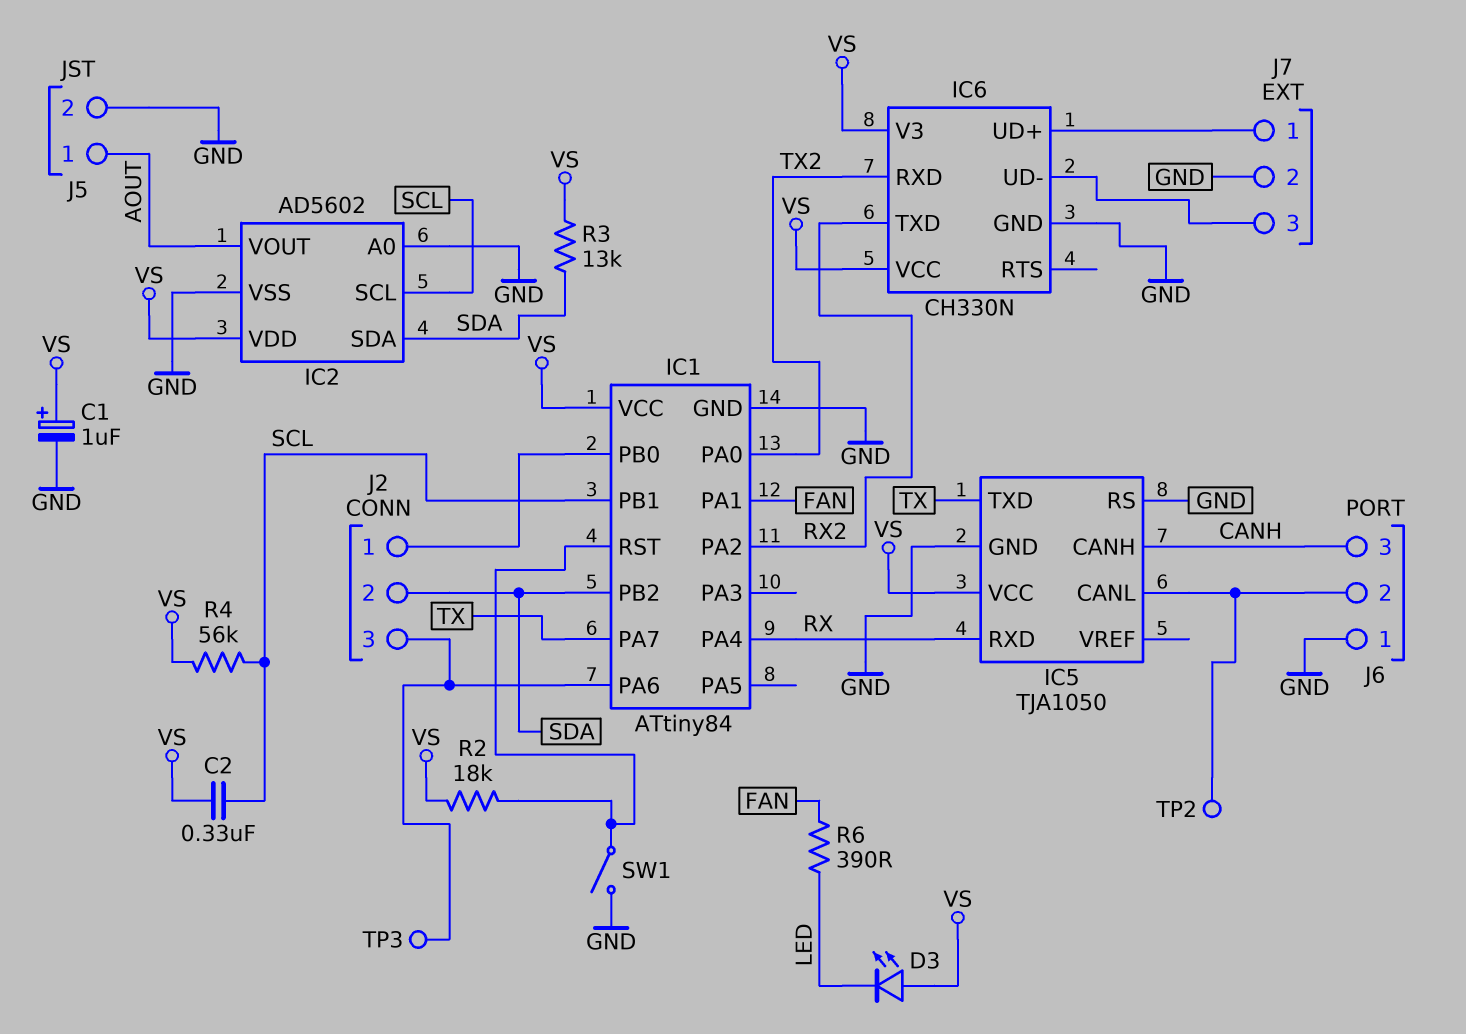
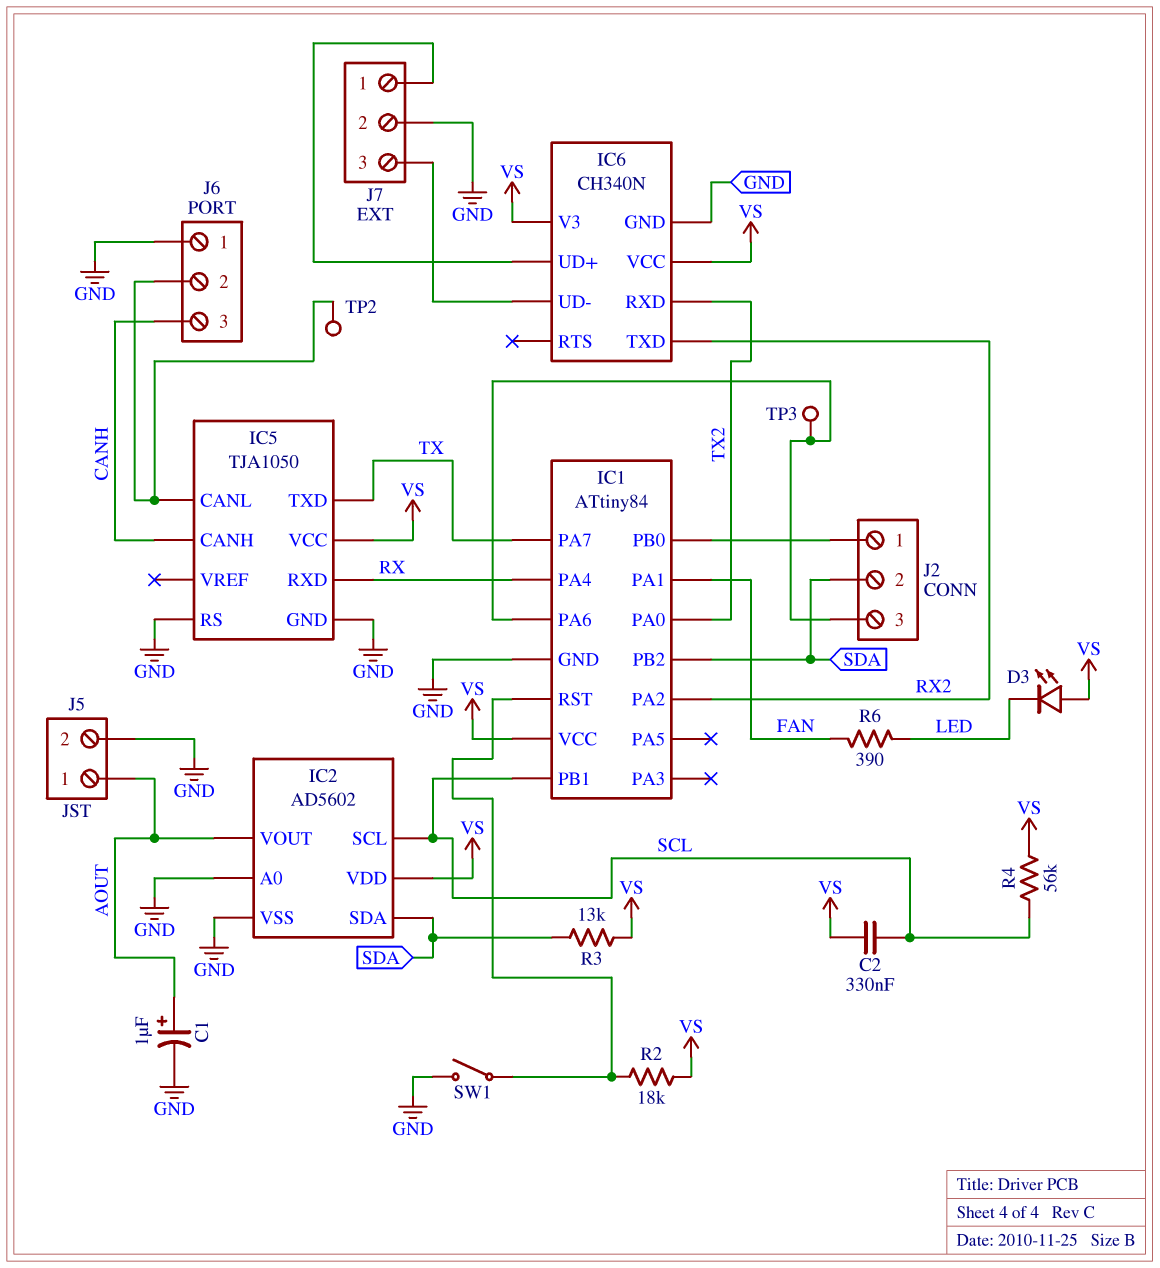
C1: 1uF (plus VS, minus GND) -> 1uF (plus AOUT, minus GND)
IC6: CH330N -> CH340N

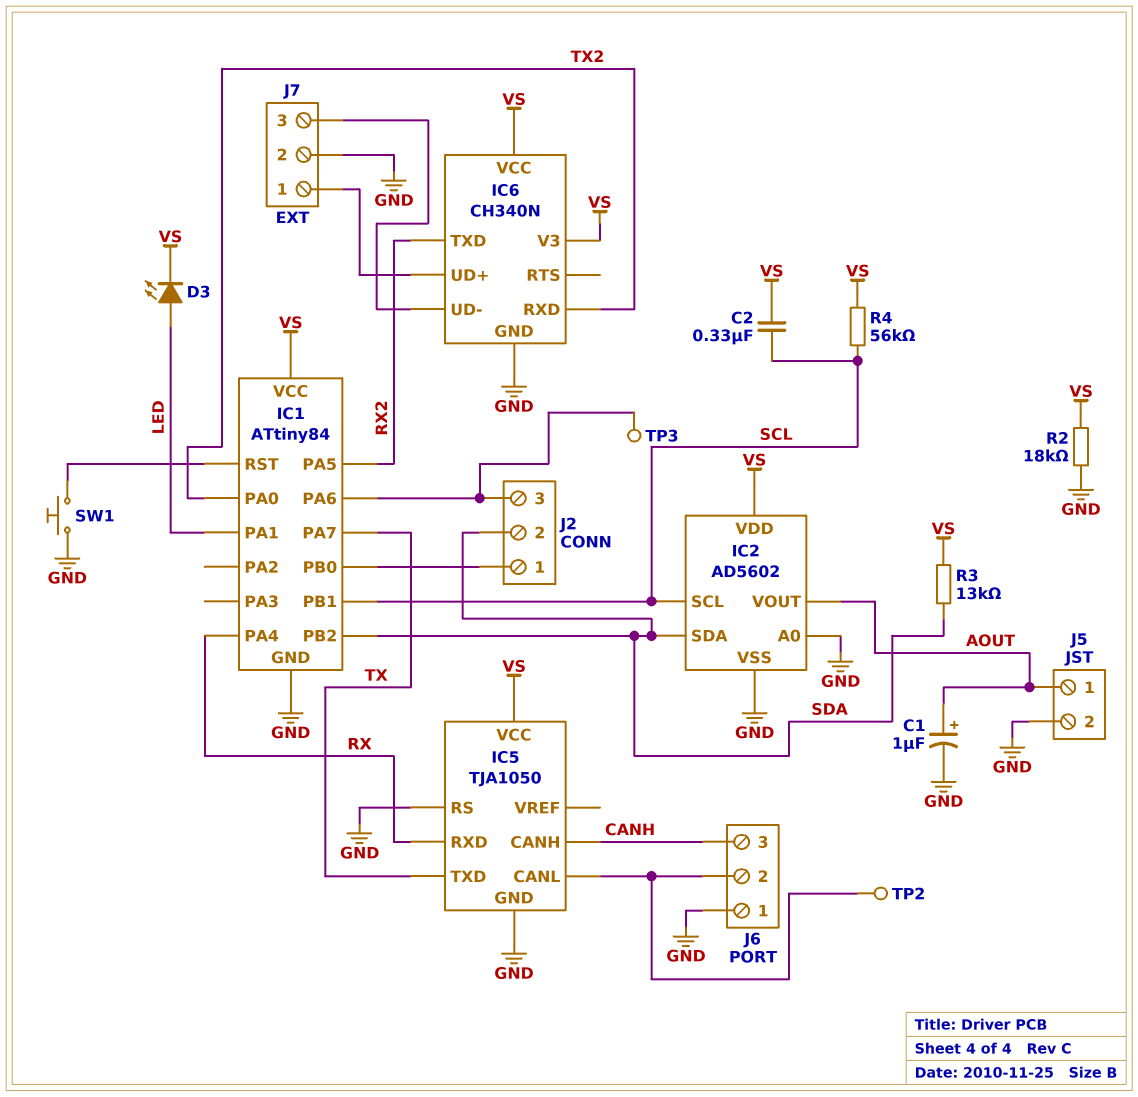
D3: LED (A VS, K LED) -> LED (A LED, K VS)
IC1 pin PA1: FAN -> LED
IC1 pin PA2: RX2 -> none
IC1 pin PA5: none -> RX2
R2: 18k (IC1/RST, VS) -> 18k (GND, VS)
R6: 390 (FAN, LED) -> none
SW1: switch (GND, IC1/RST) -> button (GND, IC1/RST)

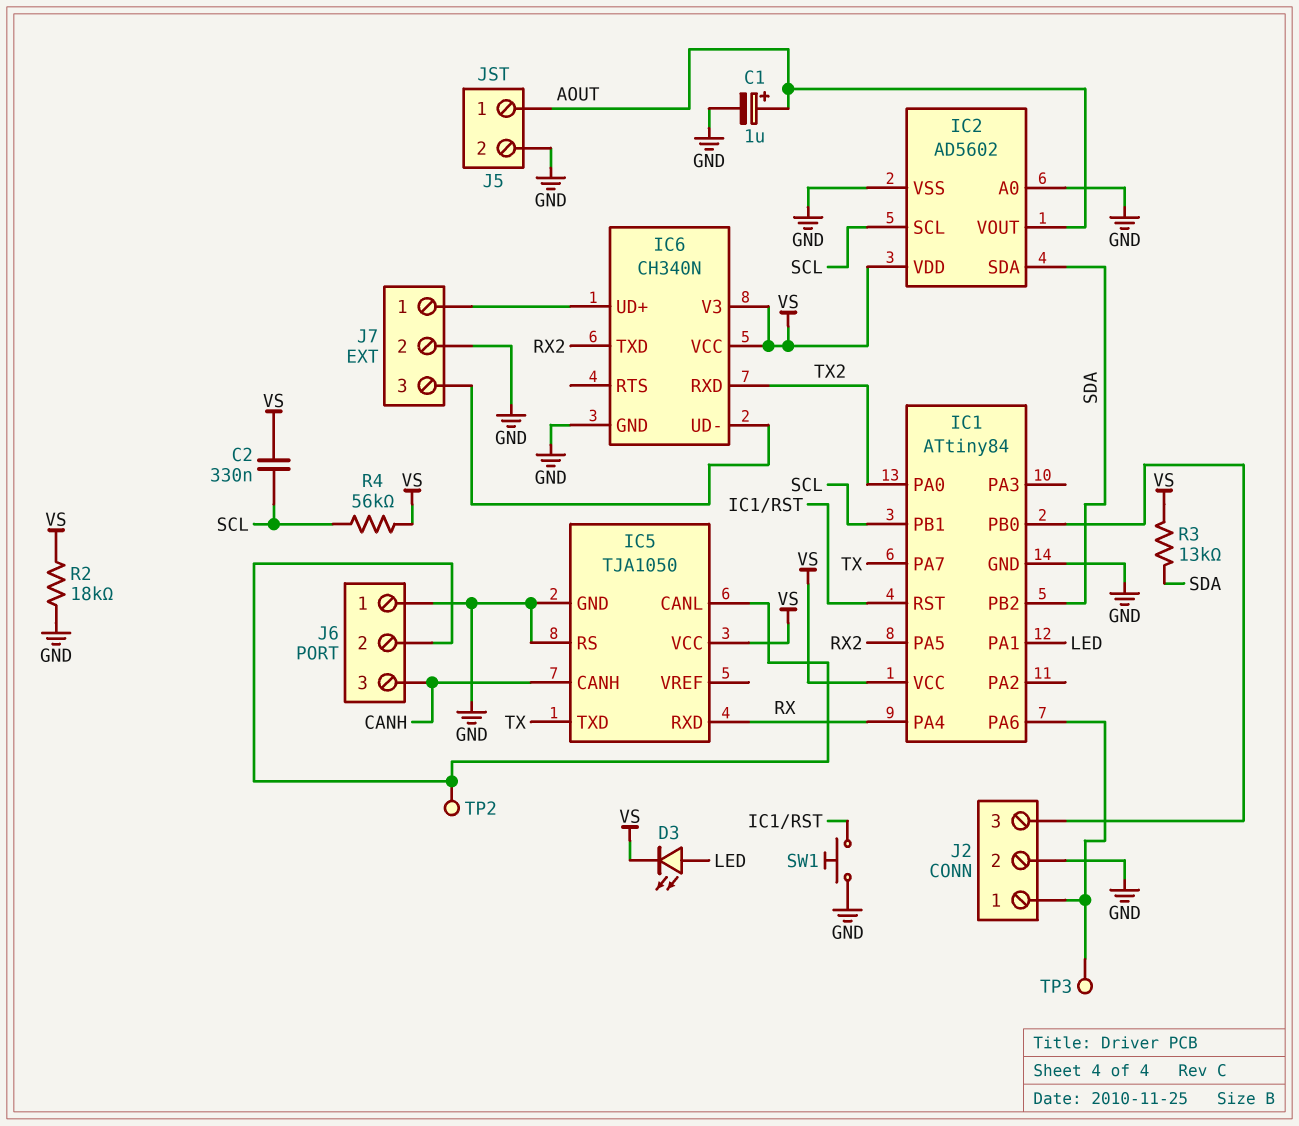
J2 pin 1: IC1/PB0 -> IC1/PA6
J2 pin 2: SDA -> GND
J2 pin 3: IC1/PA6 -> IC1/PB0

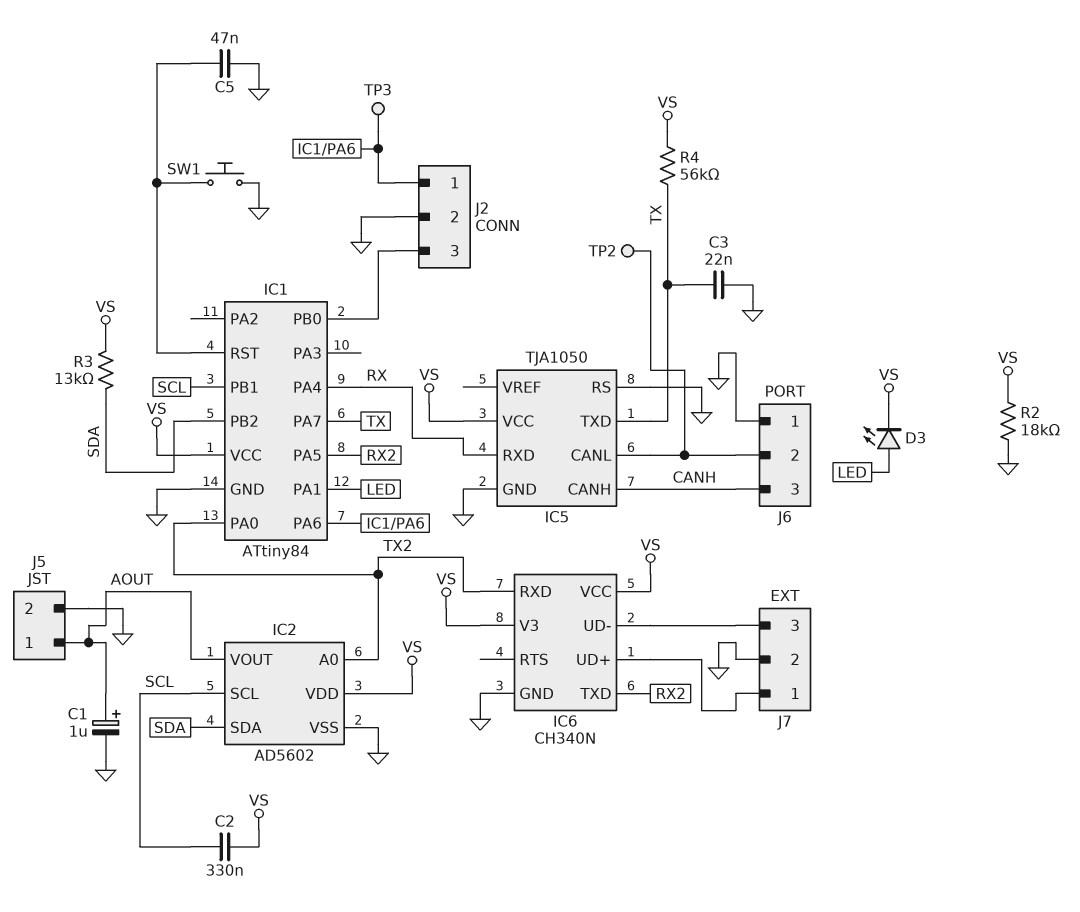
C3: none -> 22nF (GND, TX)
C5: none -> 47nF (GND, IC1/RST)
IC2 pin A0: GND -> TX2
R4: 56k (SCL, VS) -> 56k (TX, VS)

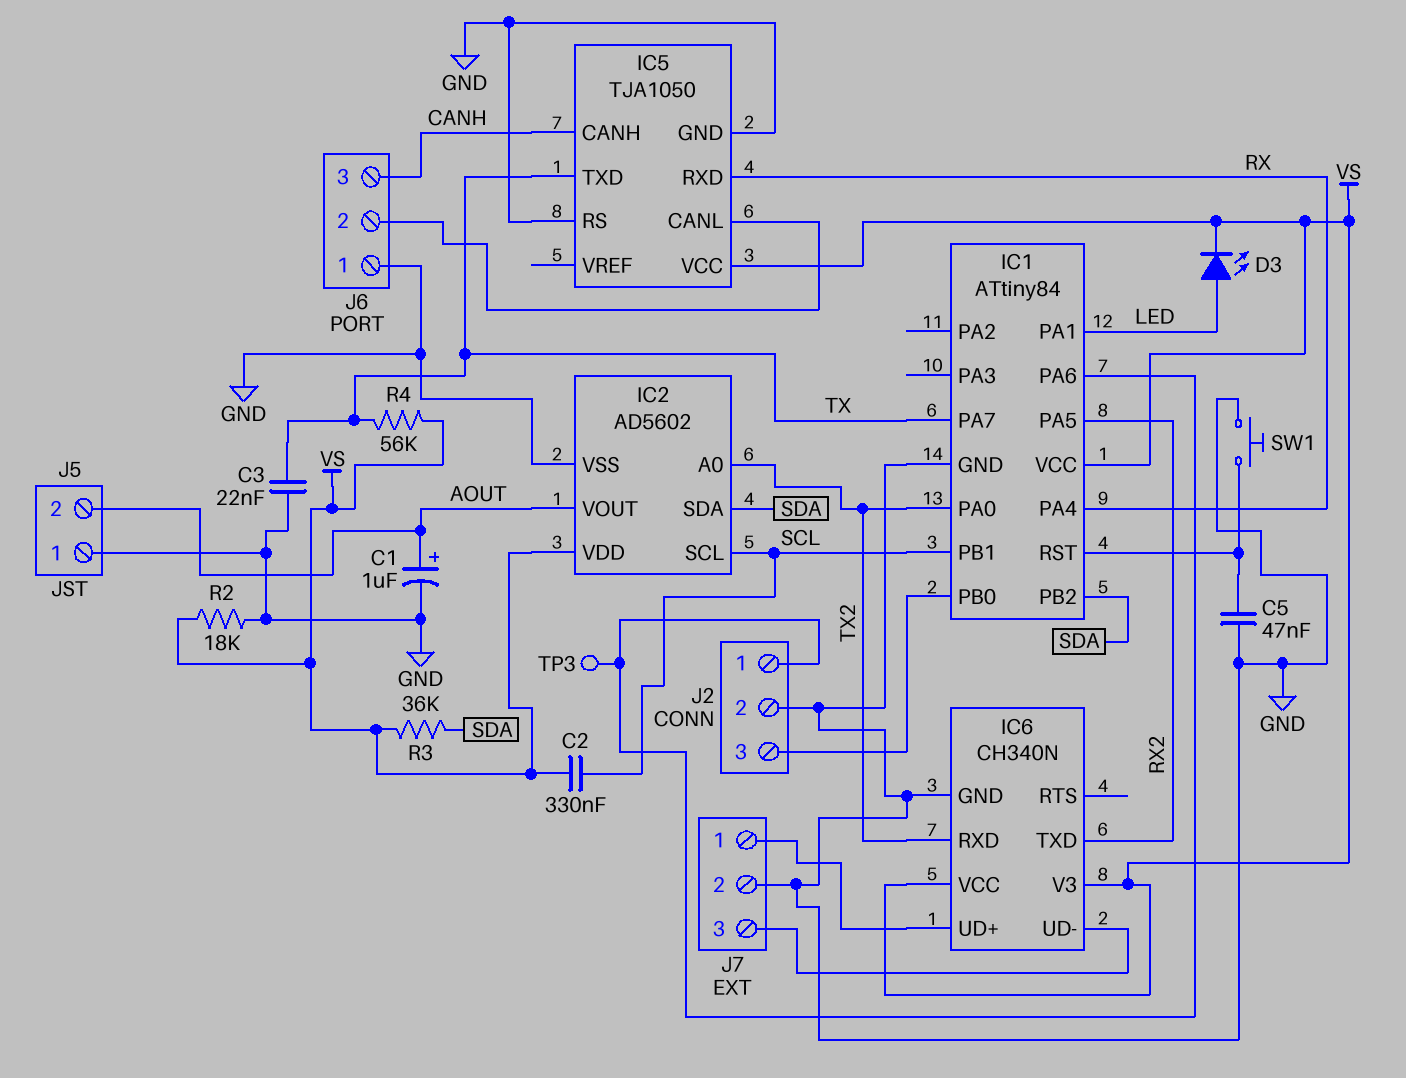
J5 pin 1: AOUT -> GND
J5 pin 2: GND -> AOUT
R3: 13k (SDA, VS) -> 36k (SDA, VS)
TP2: test point (IC5/CANL) -> none

